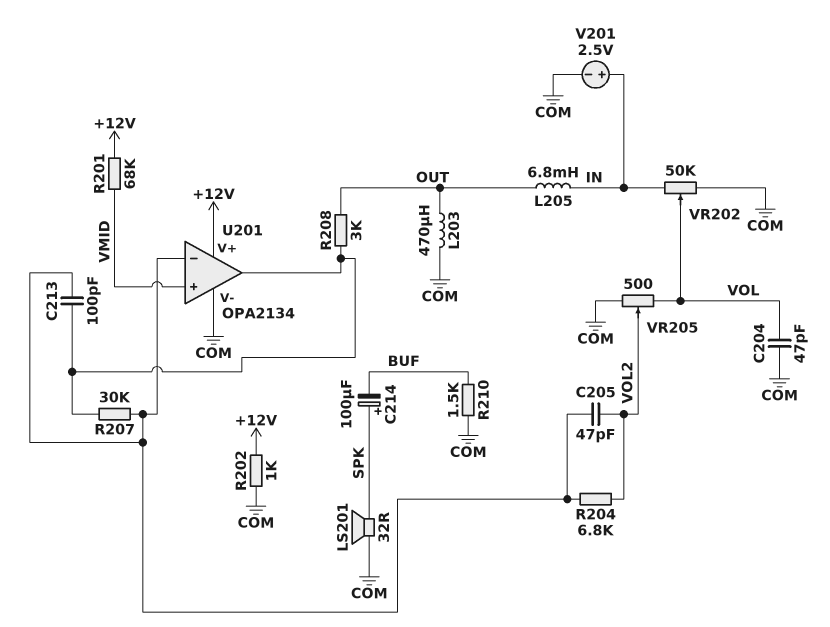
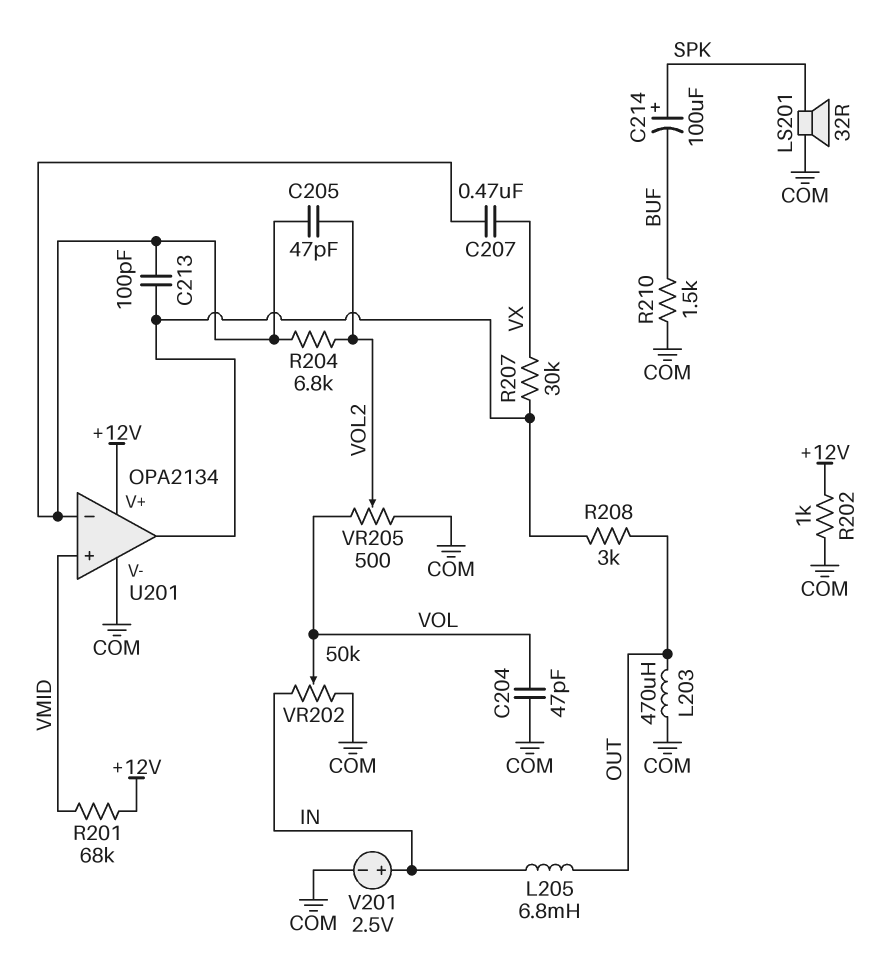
C207: none -> 470nF (U201/in-, VX)
R207: 30k (U201/in-, U201/out) -> 30k (U201/out, VX)

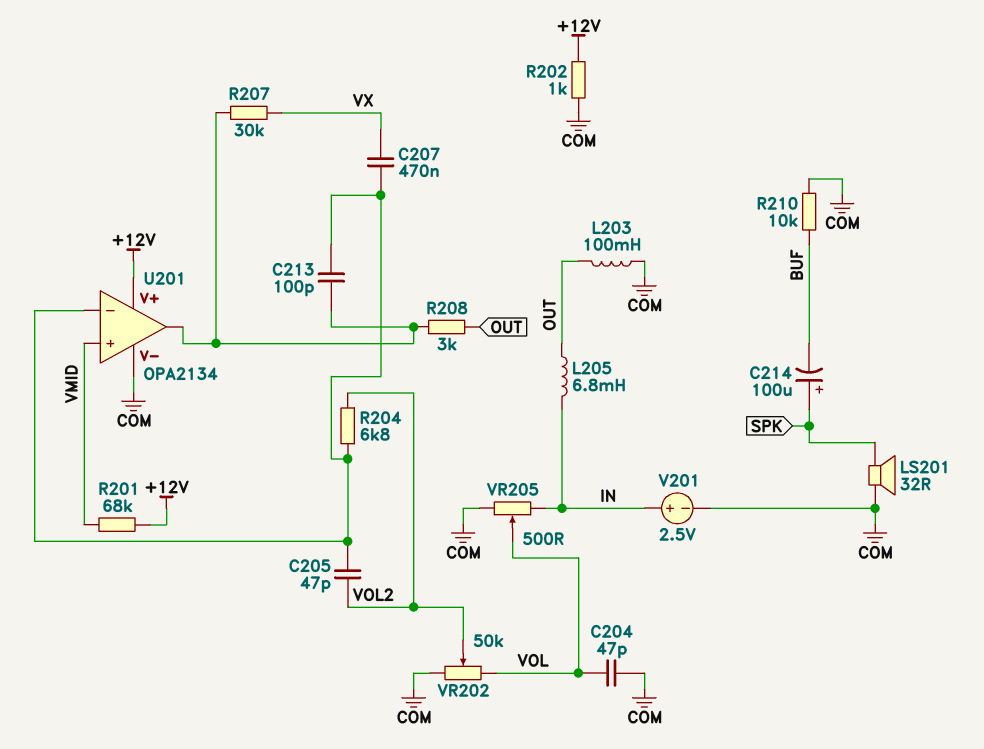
L203: 470uH (COM, OUT) -> 100mH (COM, OUT)
R210: 1.5k (BUF, COM) -> 10k (BUF, COM)
VR202: 50k (COM, IN, wiper VOL) -> 50k (COM, VOL, wiper VOL2)
VR205: 500 (COM, VOL, wiper VOL2) -> 500 (COM, IN, wiper VOL)

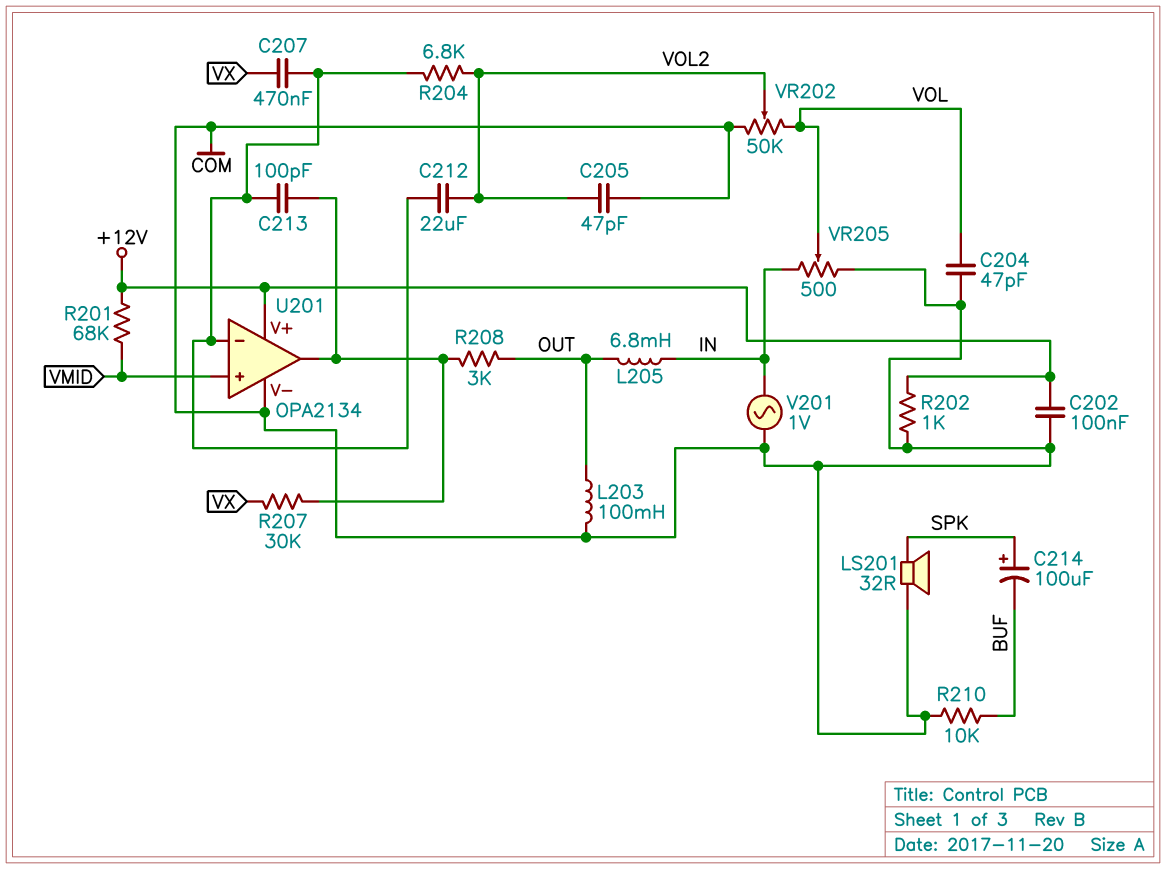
C202: none -> 100nF (+12V, COM)
C205: 47pF (U201/in-, VOL2) -> 47pF (COM, VOL2)
C212: none -> 22uF (U201/in-, VOL2)
V201: 2.5V (plus IN, minus COM) -> AC 1V (COM, IN)

